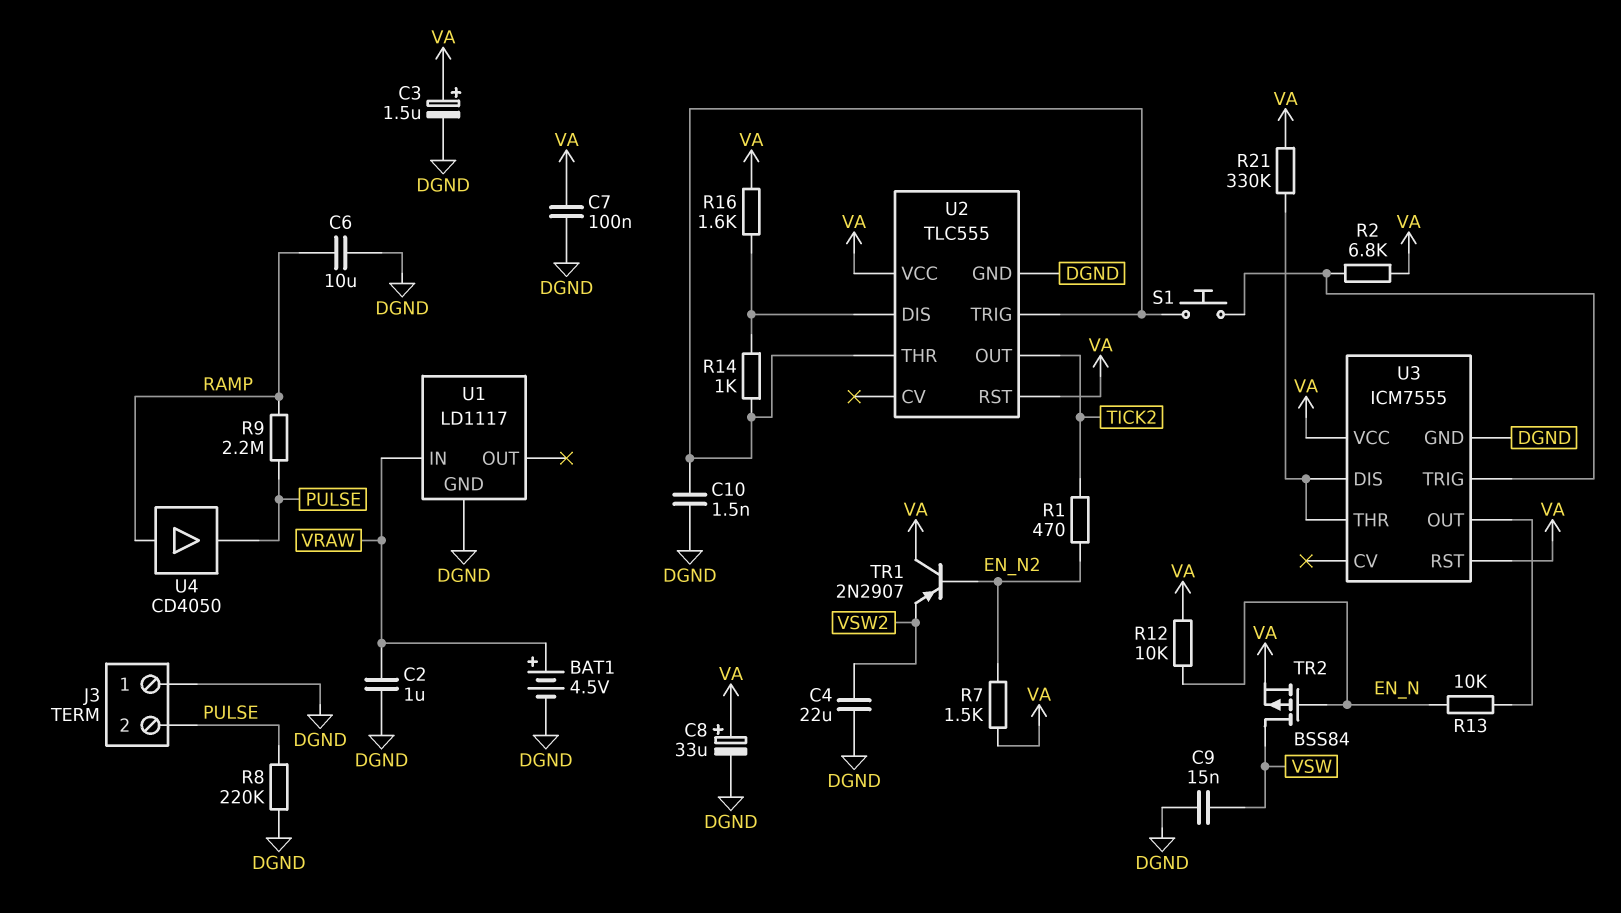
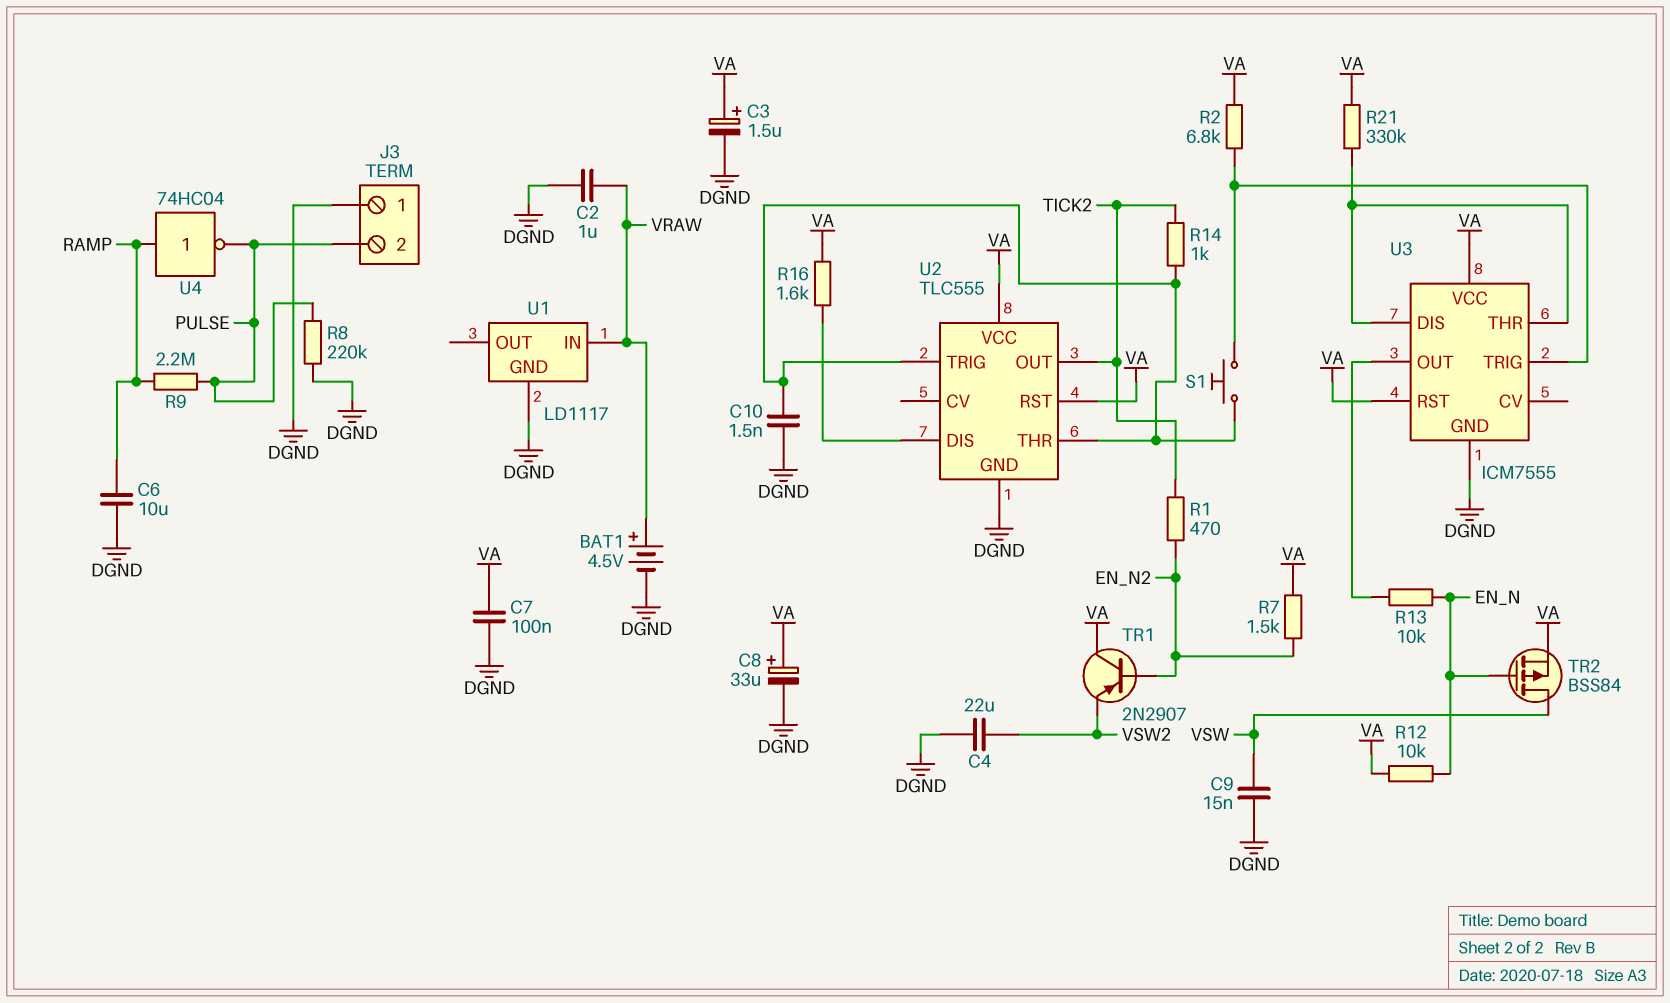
R14: 1k (U2/DIS, U2/THR) -> 1k (TICK2, U2/THR)
U4: buffer CD4050 (in RAMP, out PULSE) -> NOT 74HC04 (in RAMP, out PULSE)

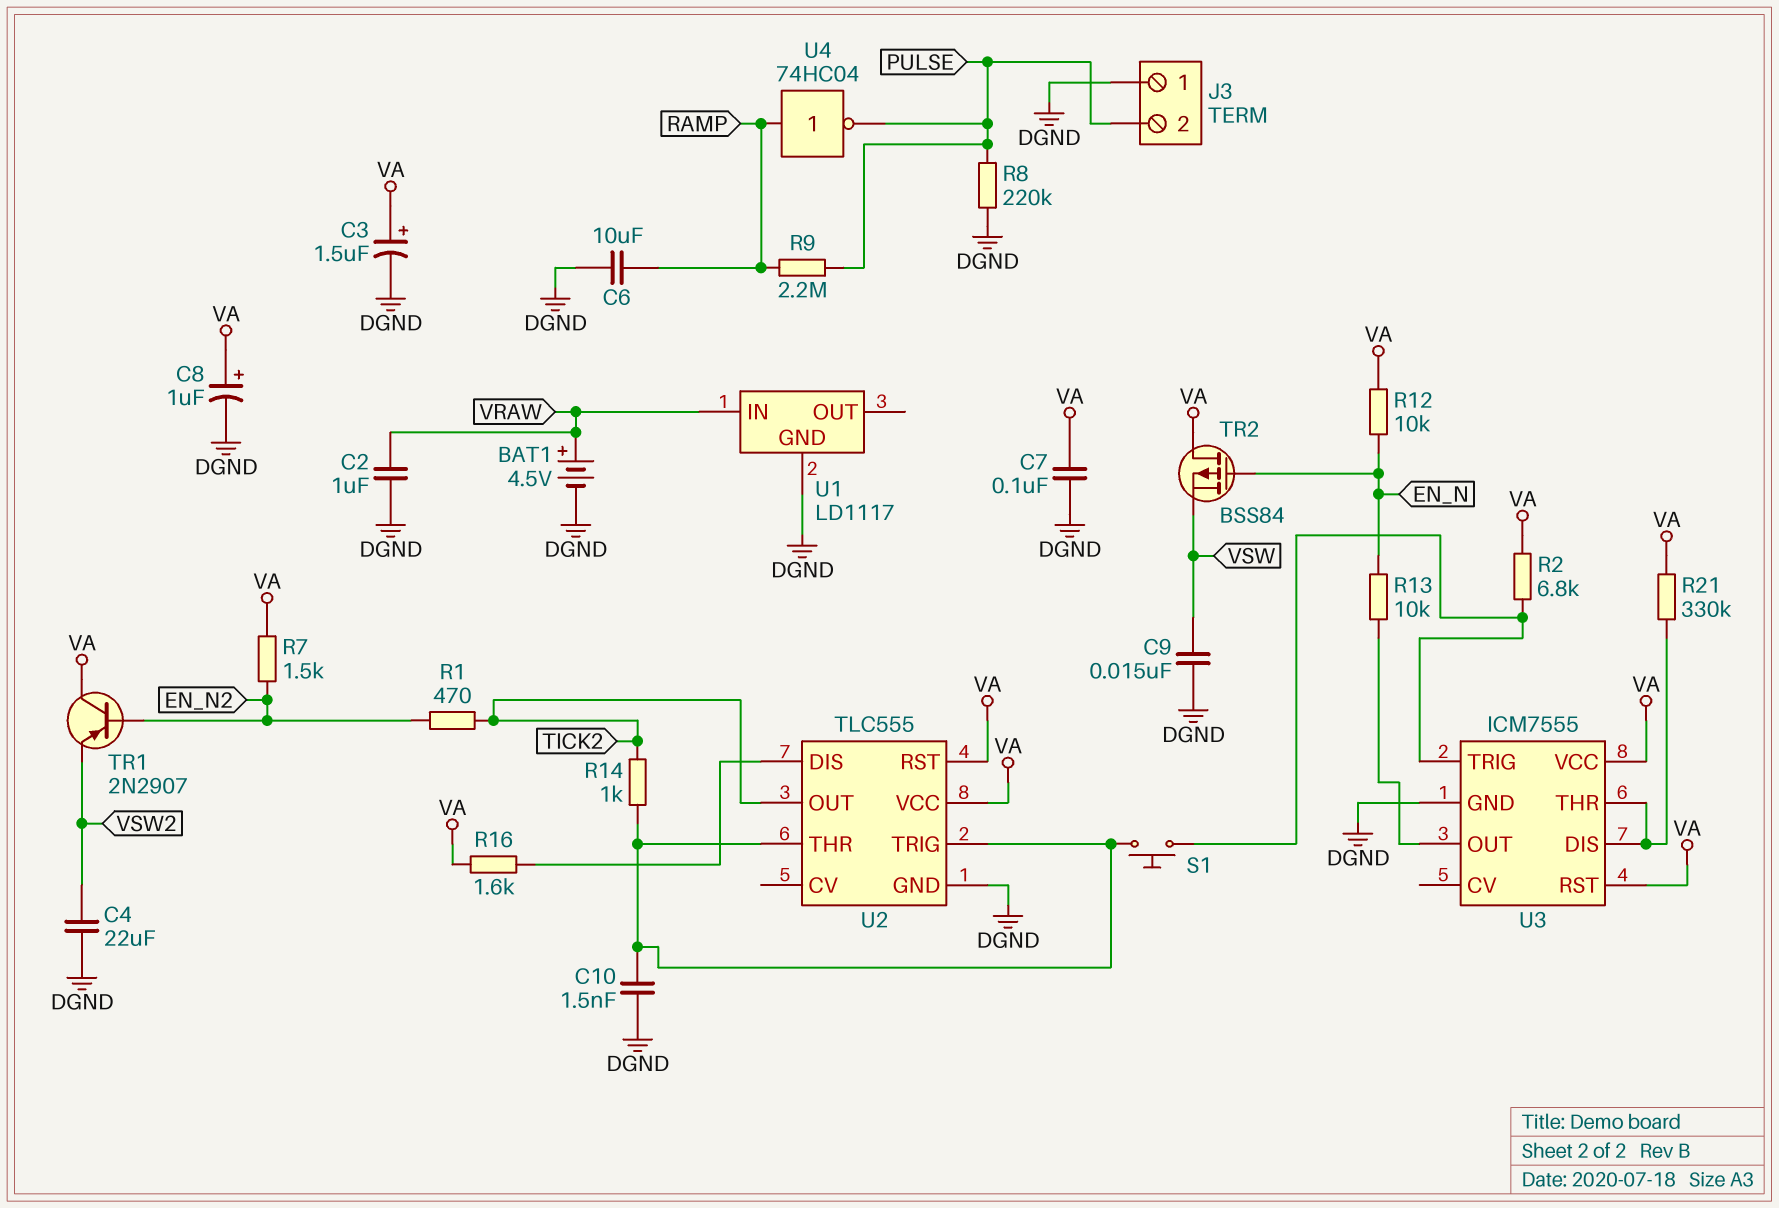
C8: 33uF (plus VA, minus DGND) -> 1uF (plus VA, minus DGND)
TR2: PMOS BSS84 (G EN_N, D VSW, S VA) -> PMOS BSS84 (G EN_N, D VA, S VSW)

